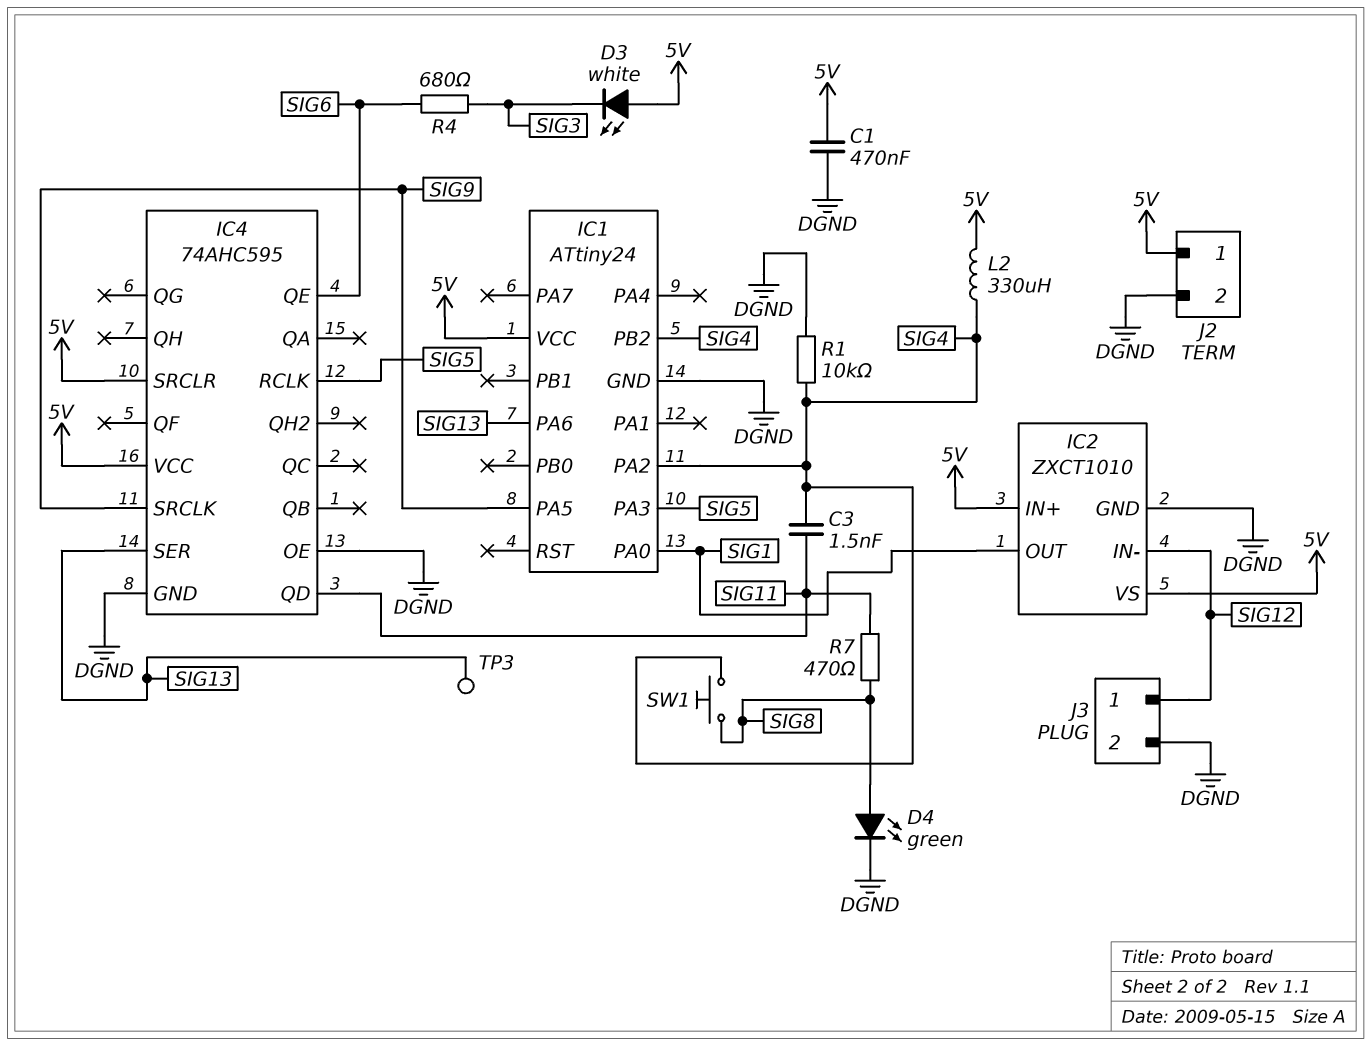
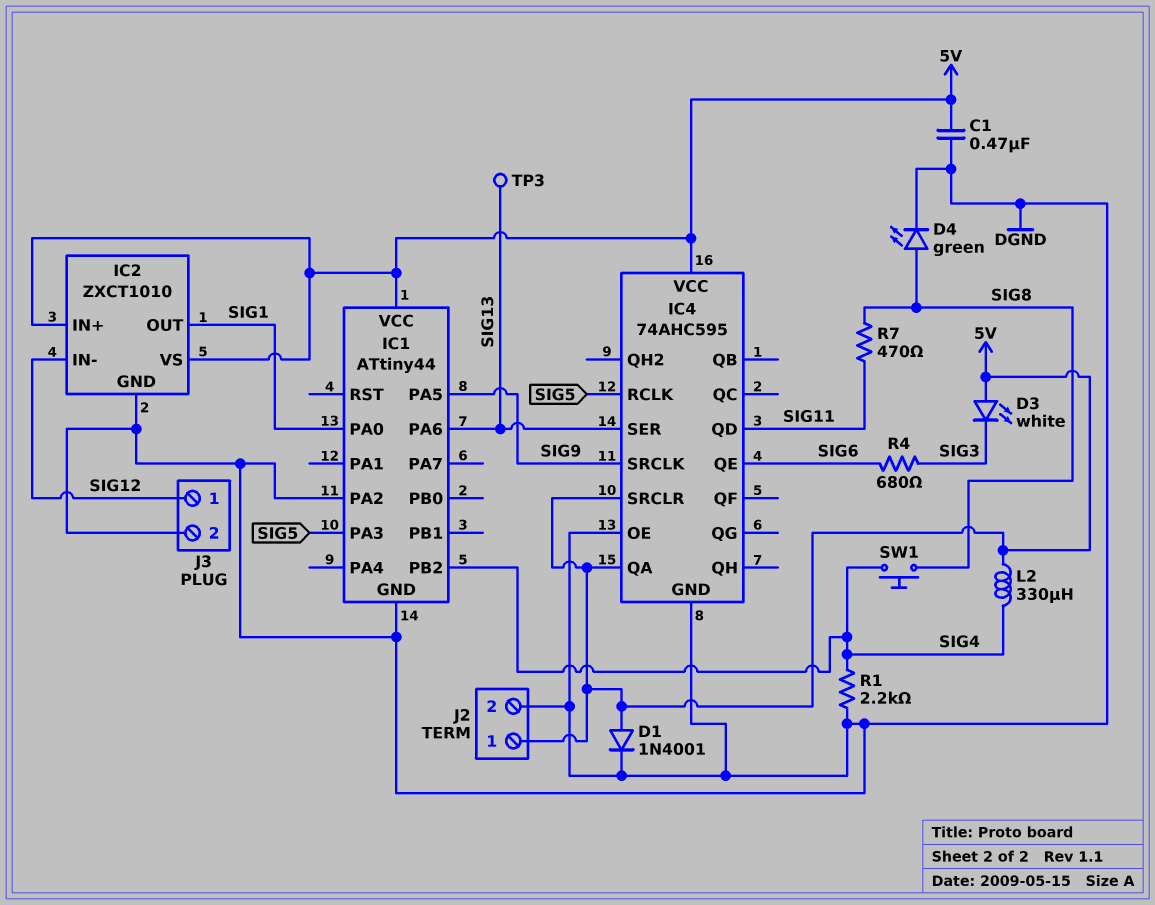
C3: 1.5nF (SIG4, SIG11) -> none
D1: none -> diode 1N4001 (A 5V, K DGND)
IC1: ATtiny24 -> ATtiny44
IC1 pin PA2: SIG4 -> DGND
IC4 pin QA: none -> 5V
R1: 10k (DGND, SIG4) -> 2.2k (DGND, SIG4)

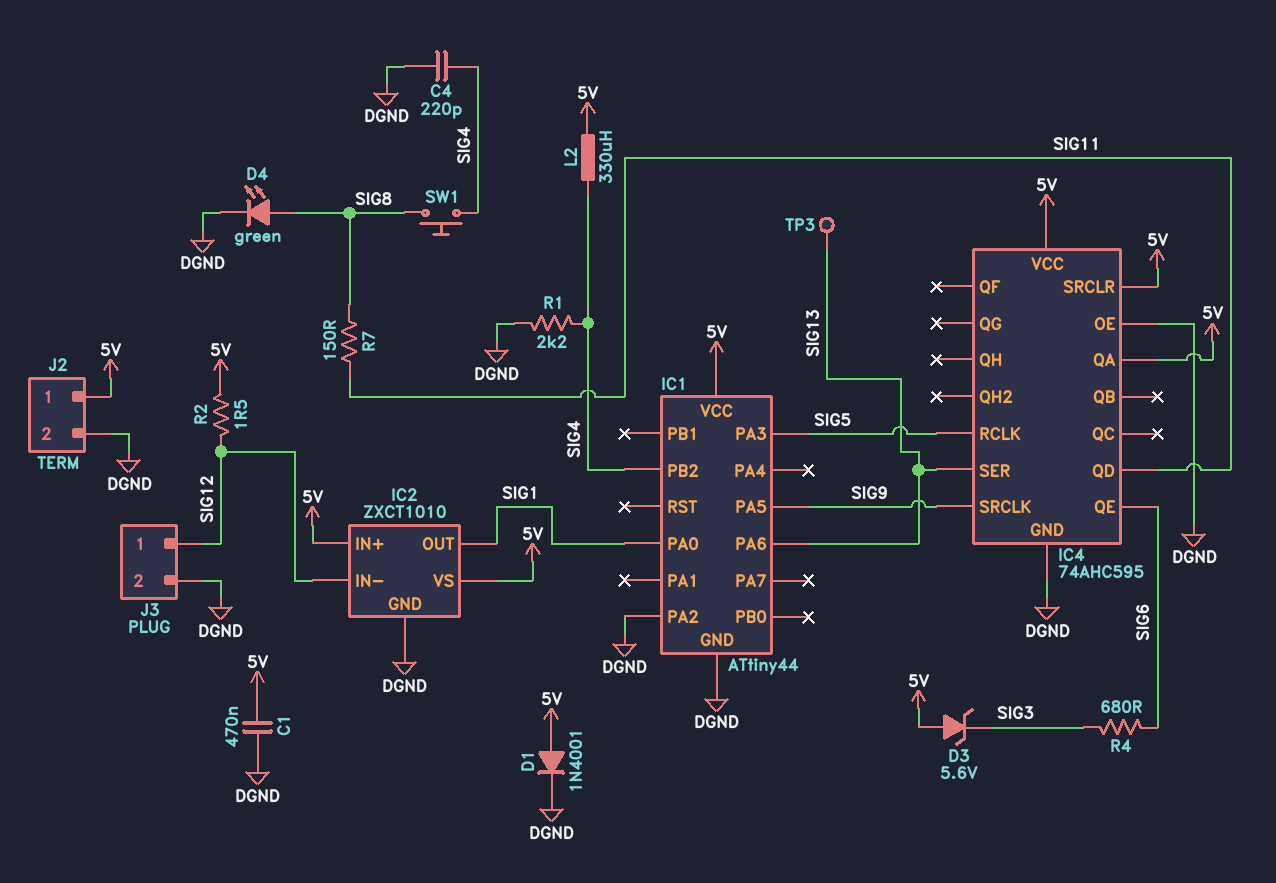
C4: none -> 220pF (DGND, SIG4)
D3: LED white (A 5V, K SIG3) -> zener 5.6V (A 5V, K SIG3)
R2: none -> 1.5 (5V, SIG12)
R7: 470 (SIG8, SIG11) -> 150 (SIG8, SIG11)

